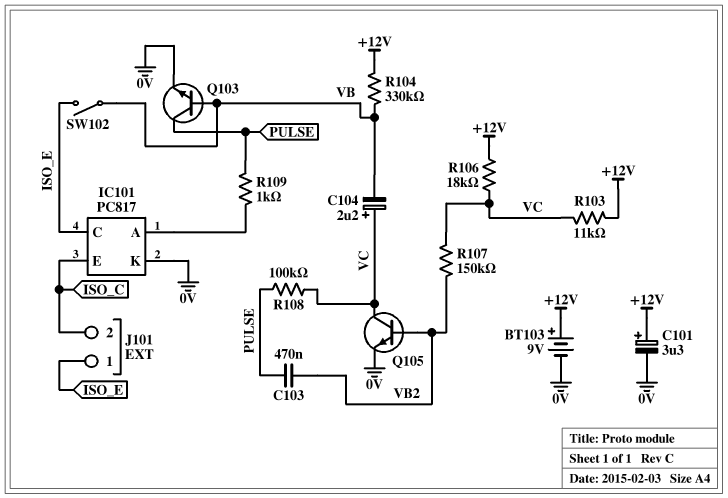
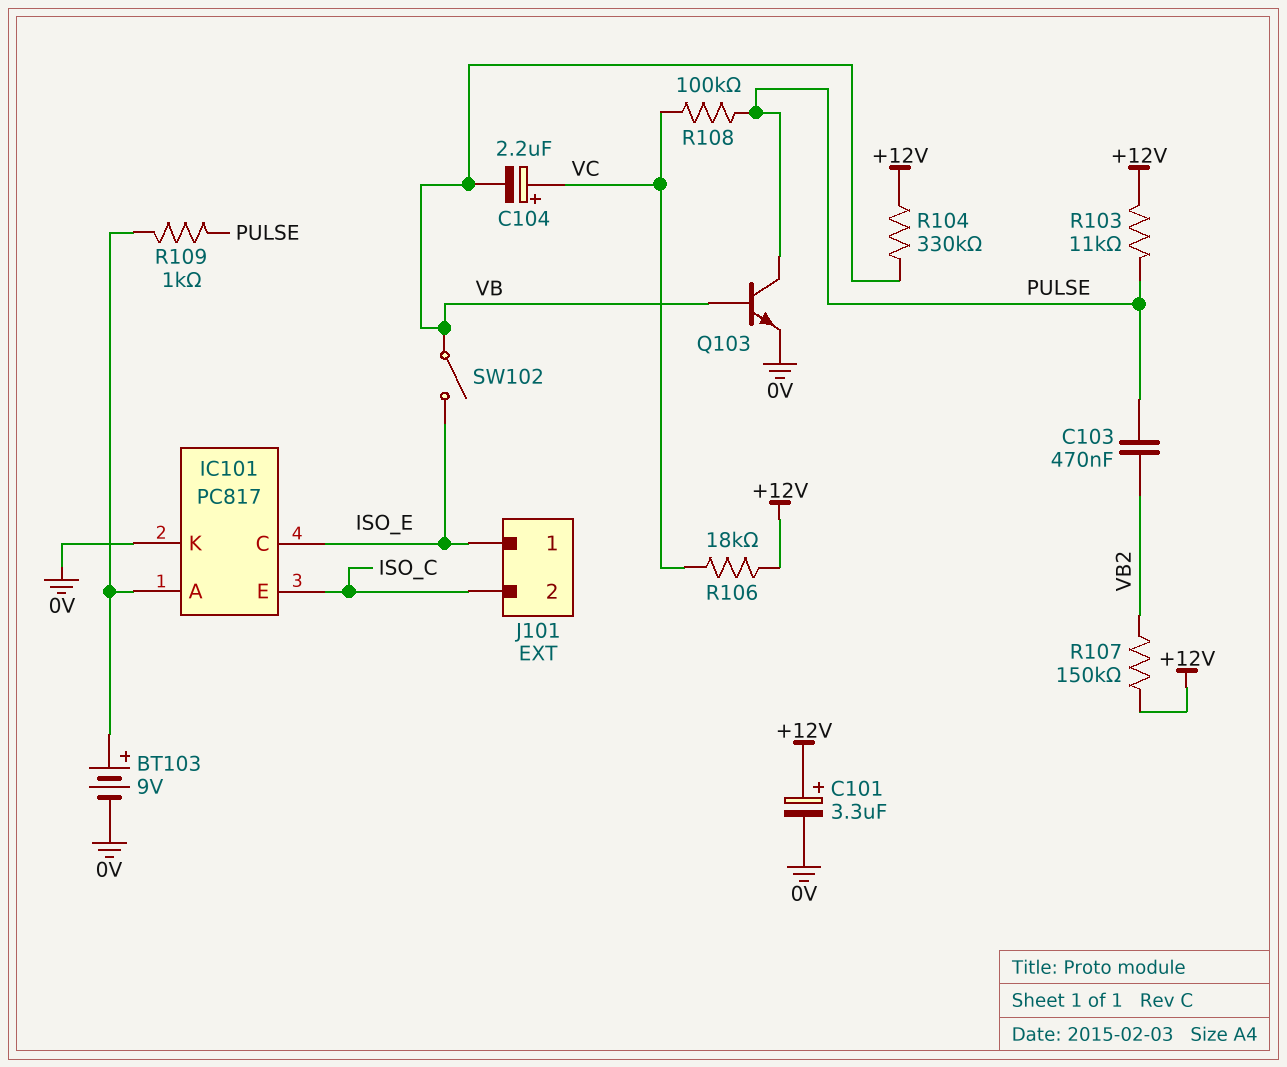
BT103: 9V (plus +12V, minus 0V) -> 9V (plus IC101/A, minus 0V)
Q105: NPN (B VB2, C VC, E 0V) -> none
R103: 11k (+12V, VC) -> 11k (+12V, PULSE)
R107: 150k (VB2, VC) -> 150k (+12V, VB2)

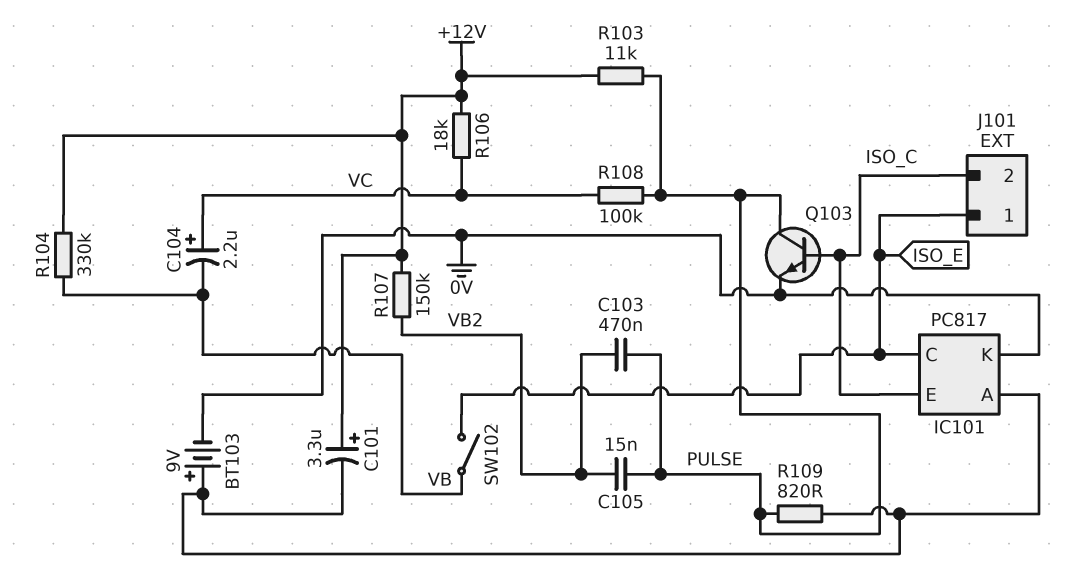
C101: 3.3uF (plus +12V, minus 0V) -> 3.3uF (plus +12V, minus IC101/A)
C105: none -> 15nF (PULSE, VB2)
Q103: NPN (B VB, C PULSE, E 0V) -> NPN (B ISO_C, C PULSE, E 0V)
R109: 1k (IC101/A, PULSE) -> 820 (IC101/A, PULSE)

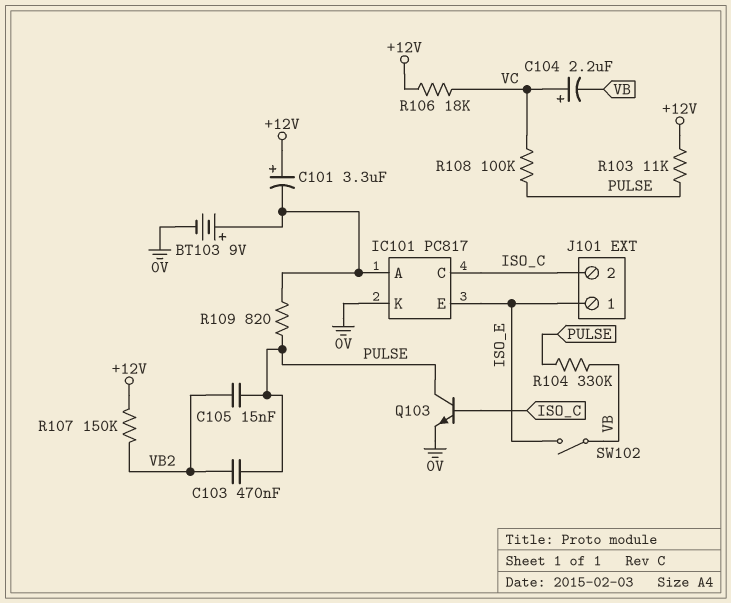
IC101 pin C: ISO_E -> ISO_C
IC101 pin E: ISO_C -> ISO_E
R104: 330k (+12V, VB) -> 330k (PULSE, VB)

